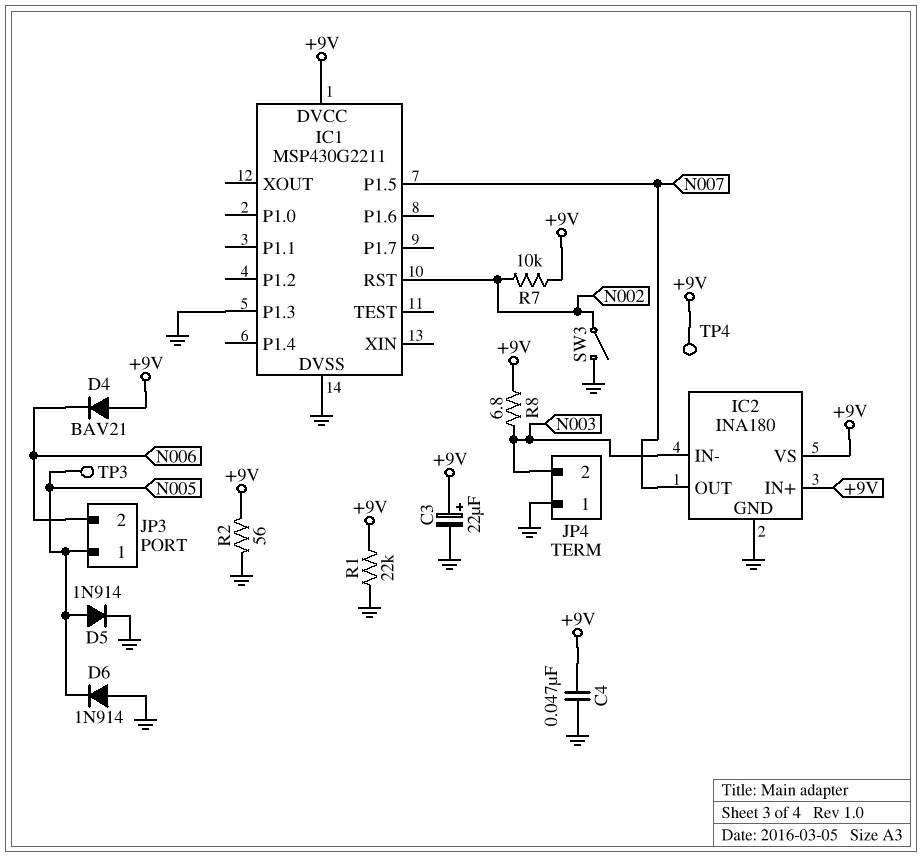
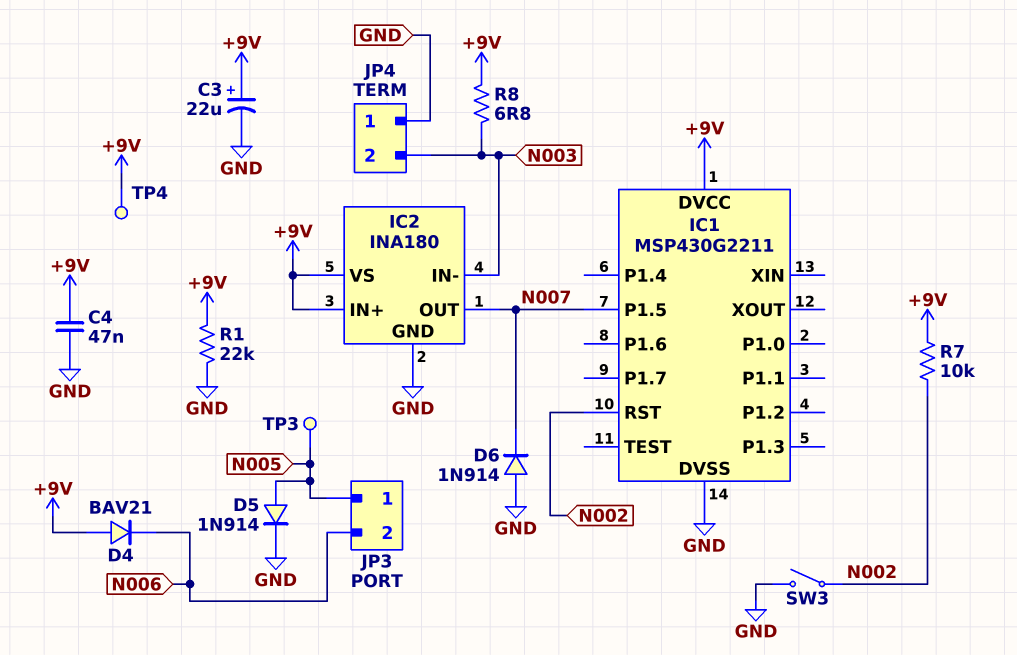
D6: diode 1N914 (A GND, K N005) -> diode 1N914 (A GND, K N007)
IC1 pin P1.3: GND -> none
R2: 56 (+9V, GND) -> none

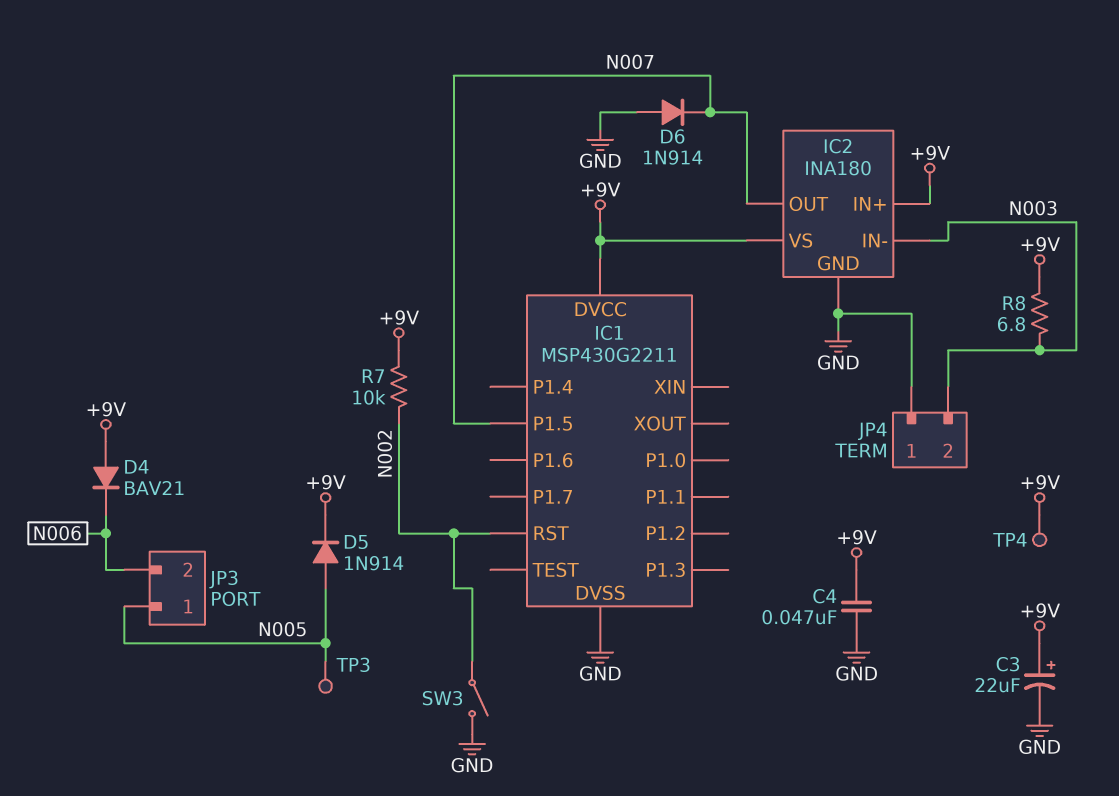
D5: diode 1N914 (A N005, K GND) -> diode 1N914 (A N005, K +9V)
R1: 22k (+9V, GND) -> none

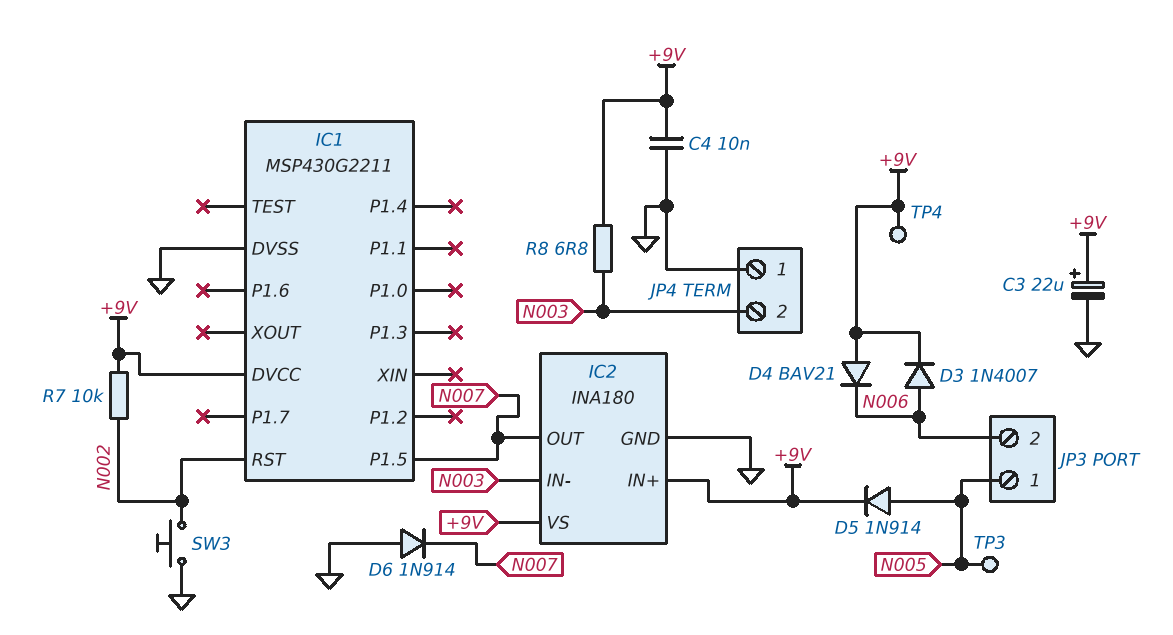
C4: 47nF (+9V, GND) -> 10nF (+9V, GND)
D3: none -> diode 1N4007 (A N006, K +9V)
SW3: switch (GND, N002) -> button (GND, N002)

